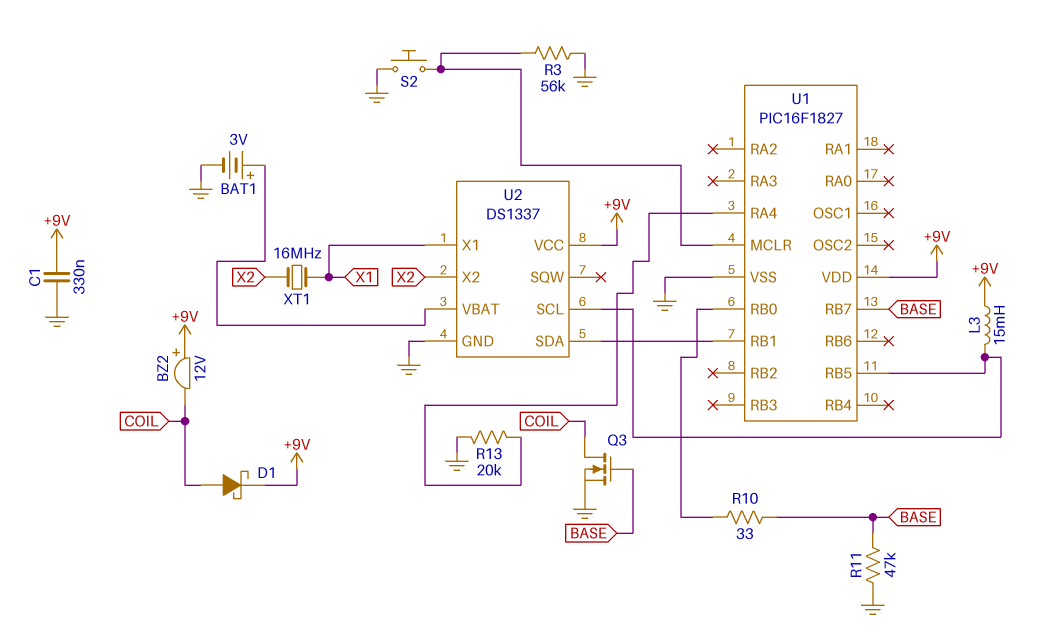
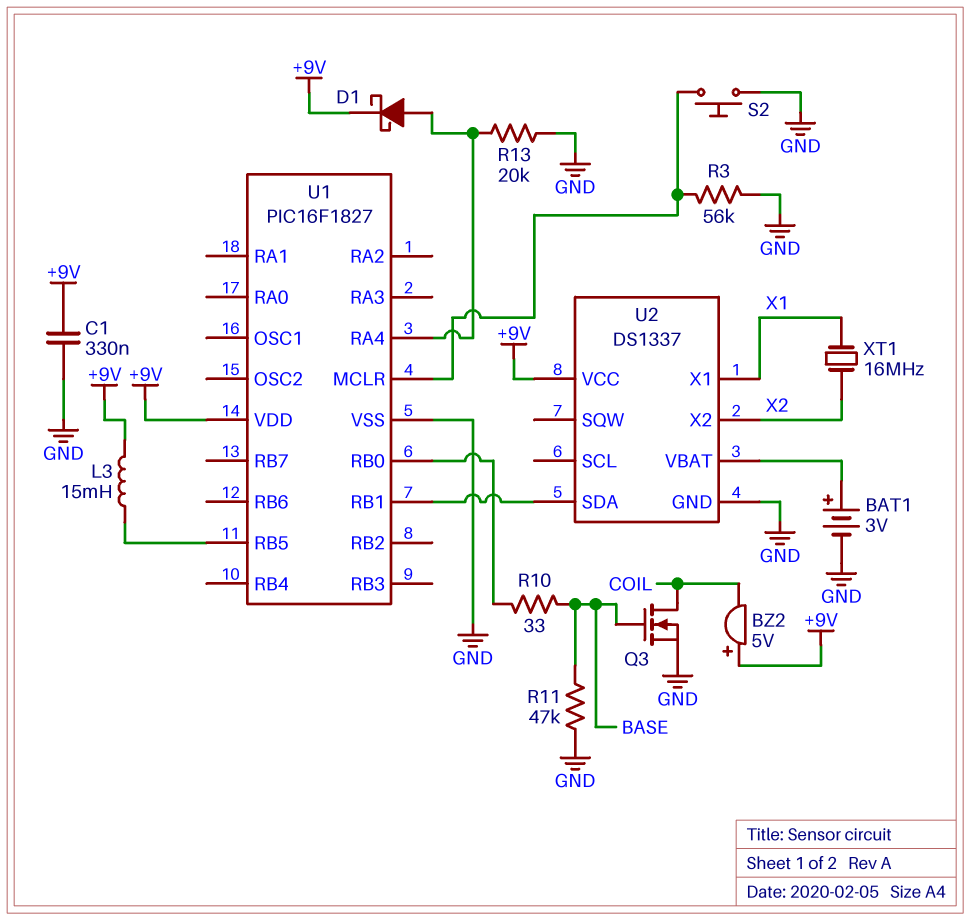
BZ2: buzzer 12V (plus +9V, minus COIL) -> buzzer 5V (plus +9V, minus COIL)
D1: schottky (A COIL, K +9V) -> schottky (A U1/RA4, K +9V)
U1 pin RB7: BASE -> none
U2 pin SCL: U1/RB5 -> none

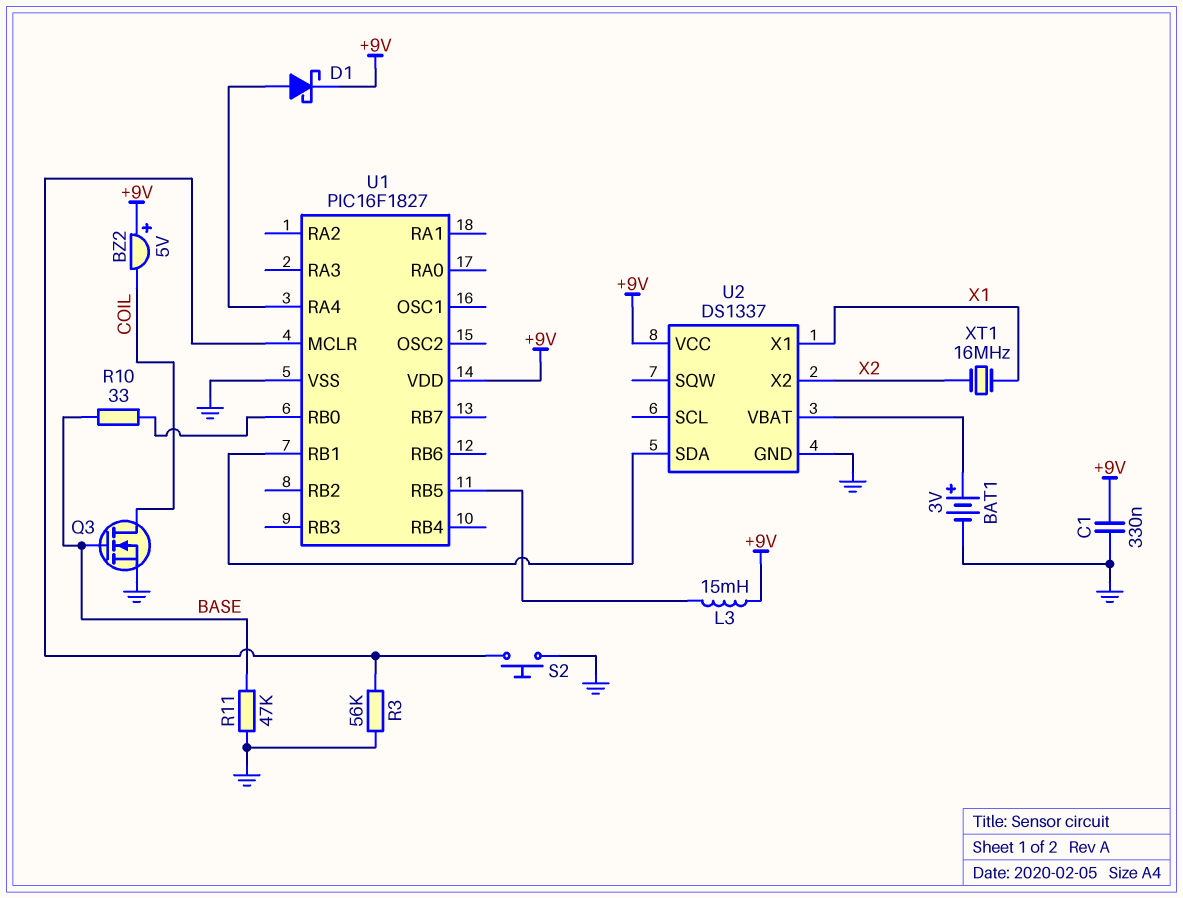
R13: 20k (GND, U1/RA4) -> none

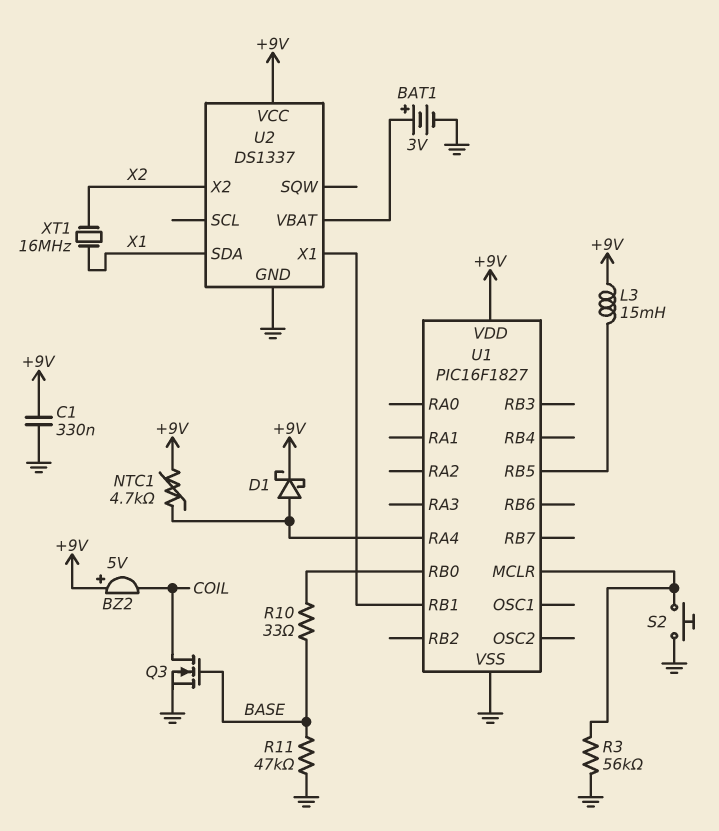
NTC1: none -> 4.7k (+9V, U1/RA4)
U2 pin SDA: U1/RB1 -> X1
U2 pin X1: X1 -> U1/RB1

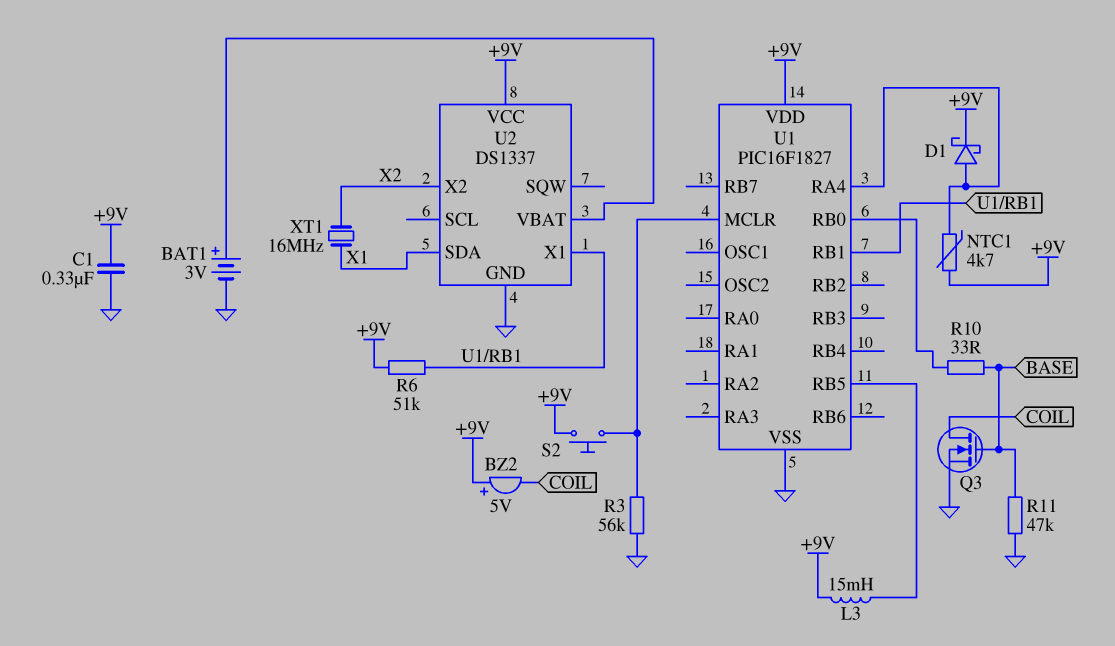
R6: none -> 51k (+9V, U1/RB1)
S2: button (GND, U1/MCLR) -> button (+9V, U1/MCLR)

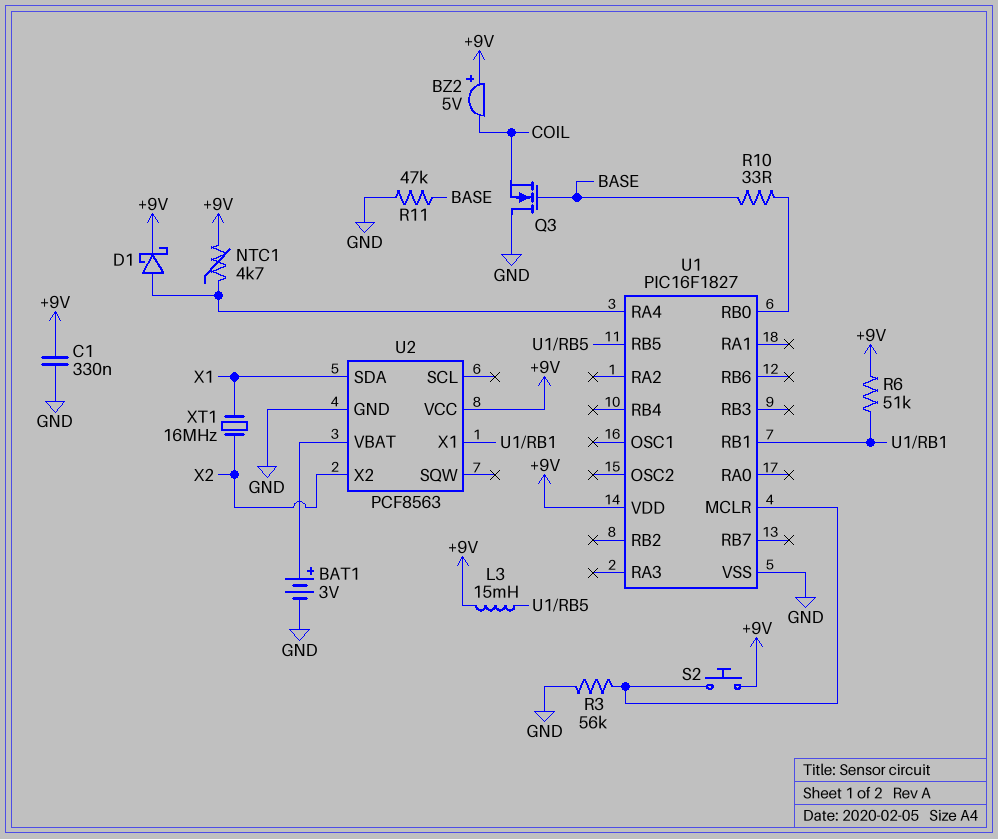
Q3: NMOS (G BASE, D COIL, S GND) -> NMOS (G BASE, D GND, S COIL)
U2: DS1337 -> PCF8563

